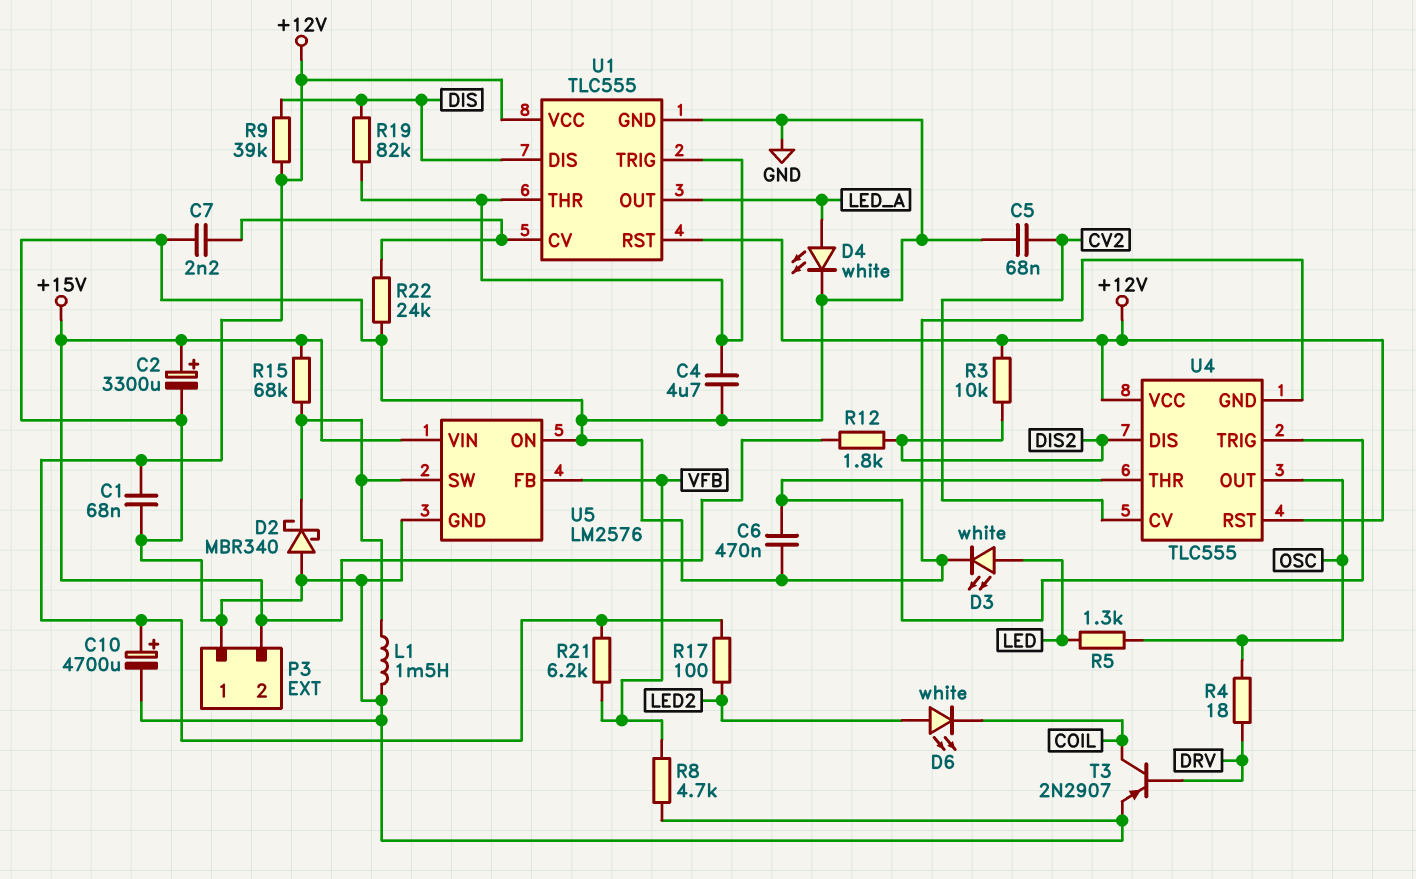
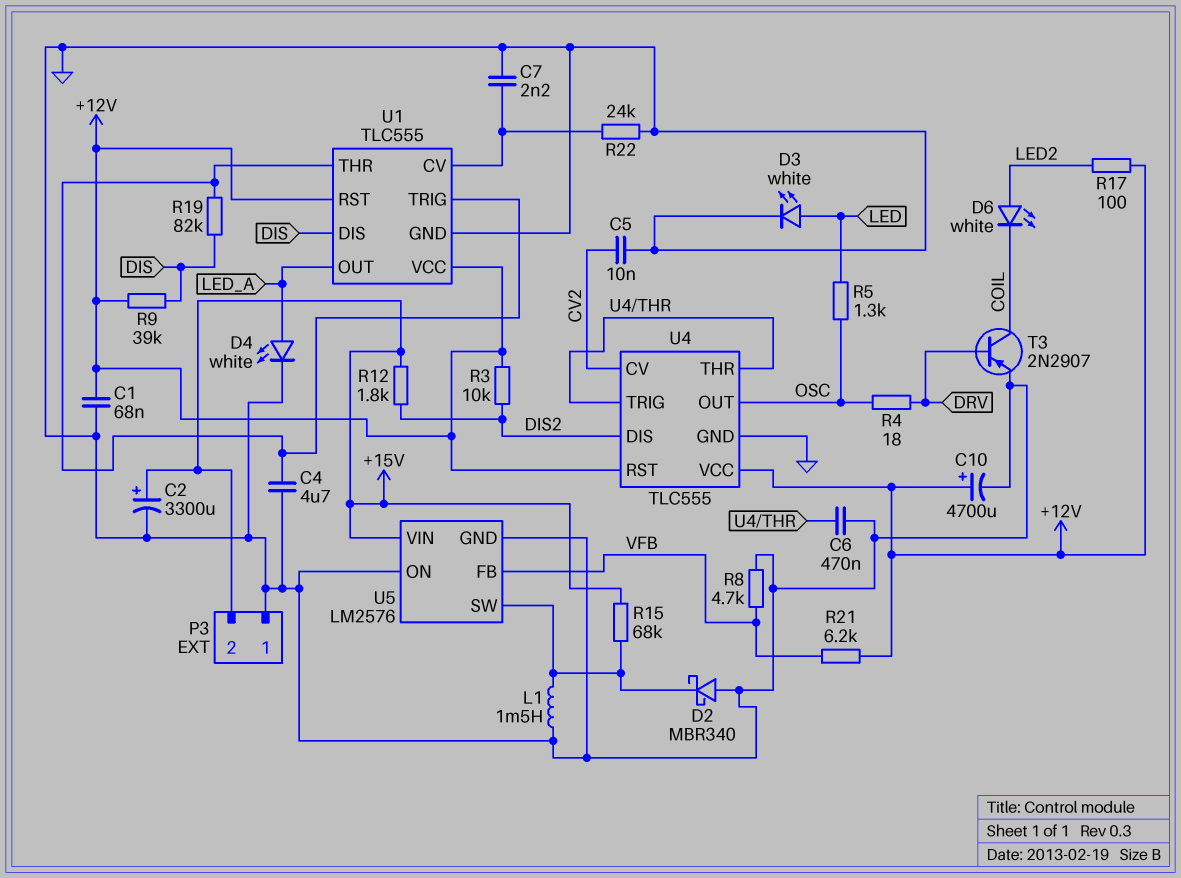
C5: 68nF (CV2, GND) -> 10nF (CV2, GND)

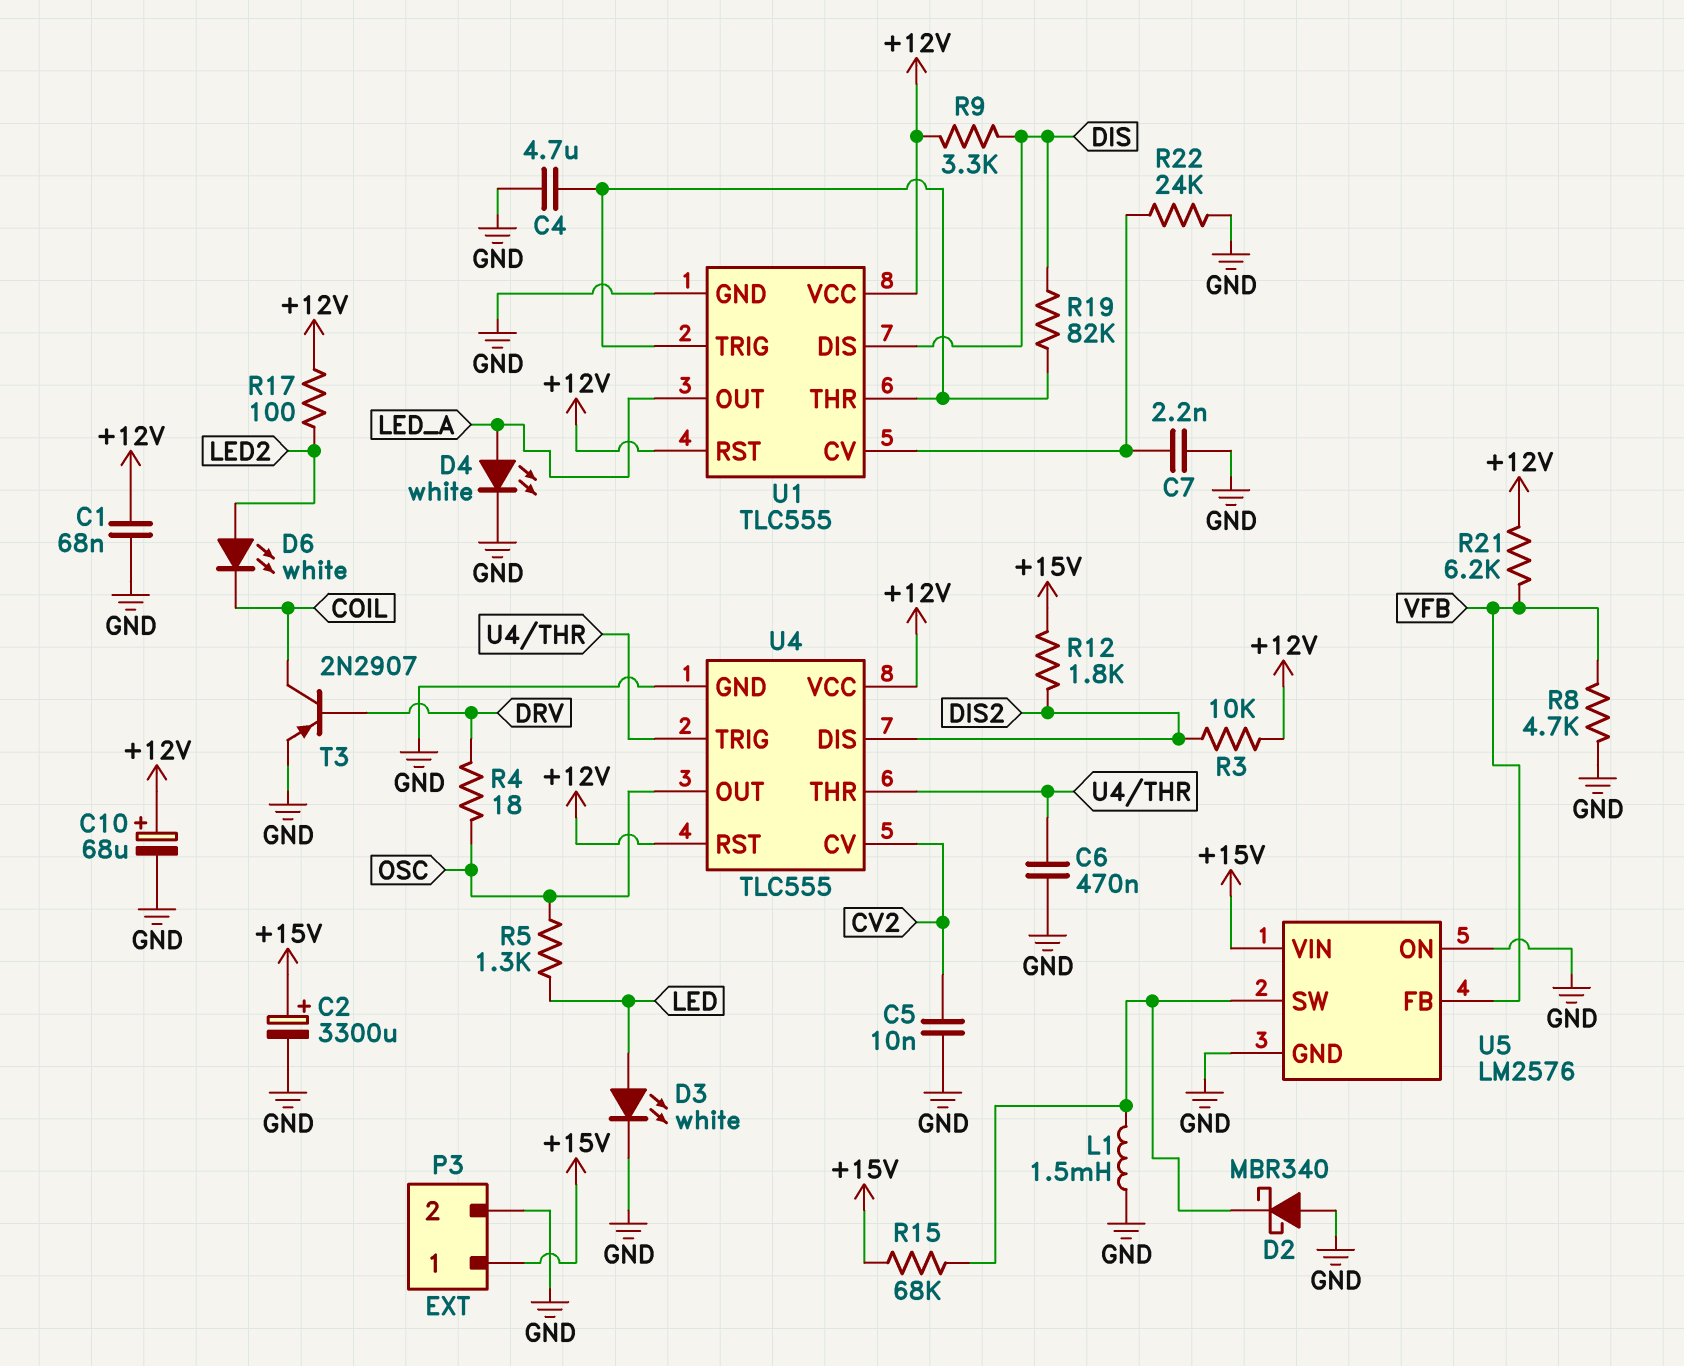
C10: 4700uF (plus +12V, minus GND) -> 68uF (plus +12V, minus GND)
P3 pin 1: GND -> +15V
P3 pin 2: +15V -> GND
R9: 39k (+12V, DIS) -> 3.3k (+12V, DIS)

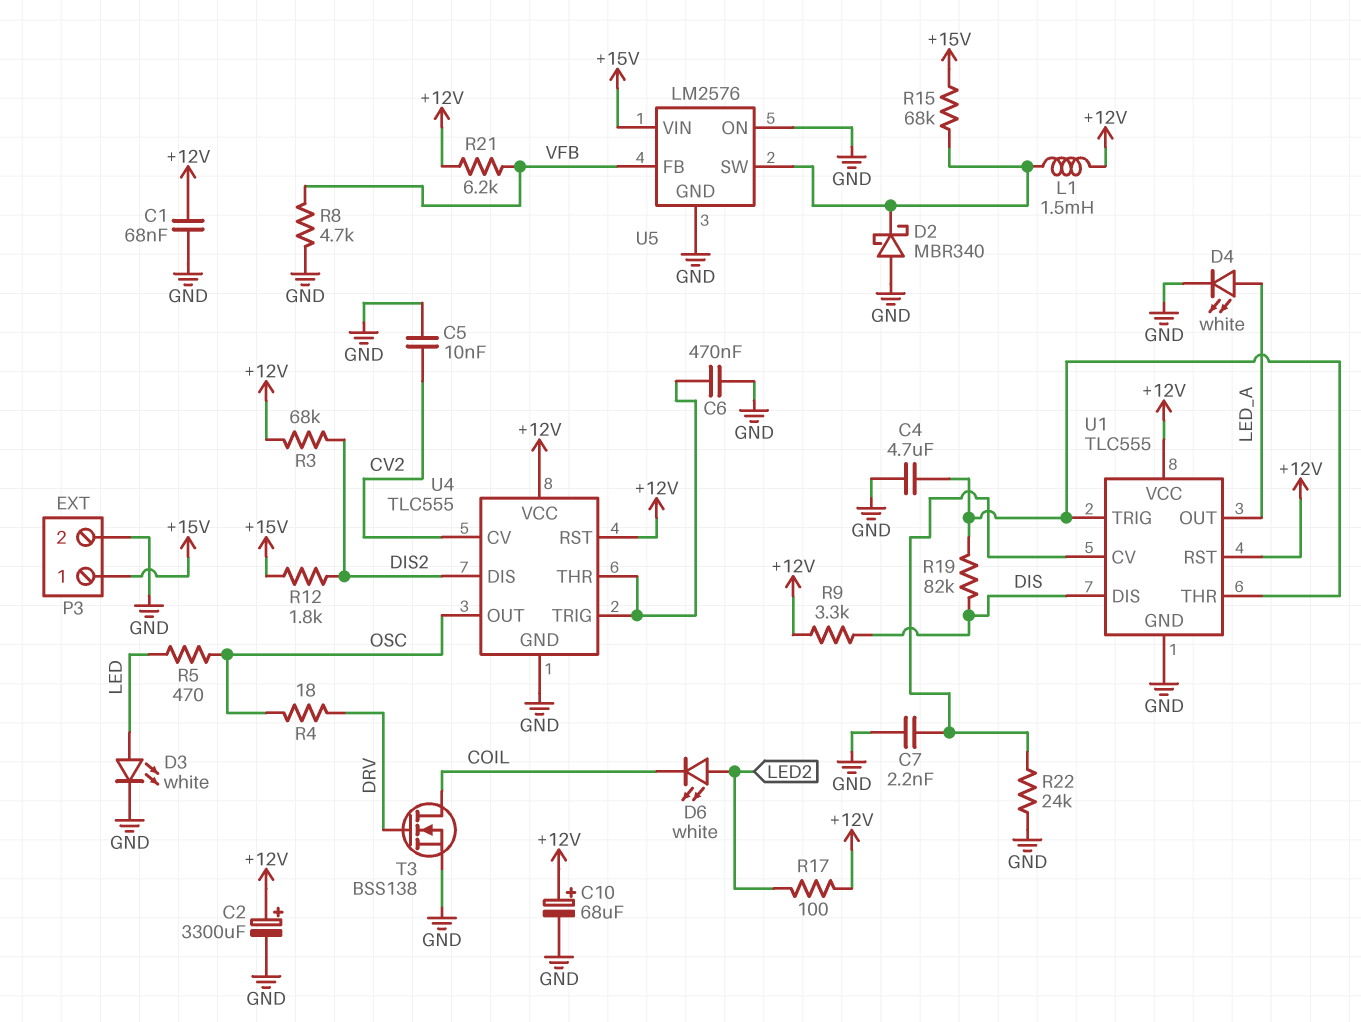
C2: 3300uF (plus +15V, minus GND) -> 3300uF (plus +12V, minus GND)
L1: 1.5mH (GND, U5/SW) -> 1.5mH (+12V, U5/SW)
R3: 10k (+12V, DIS2) -> 68k (+12V, DIS2)
R5: 1.3k (LED, OSC) -> 470 (LED, OSC)
T3: PNP 2N2907 (B DRV, C COIL, E GND) -> NMOS BSS138 (G DRV, D COIL, S GND)

